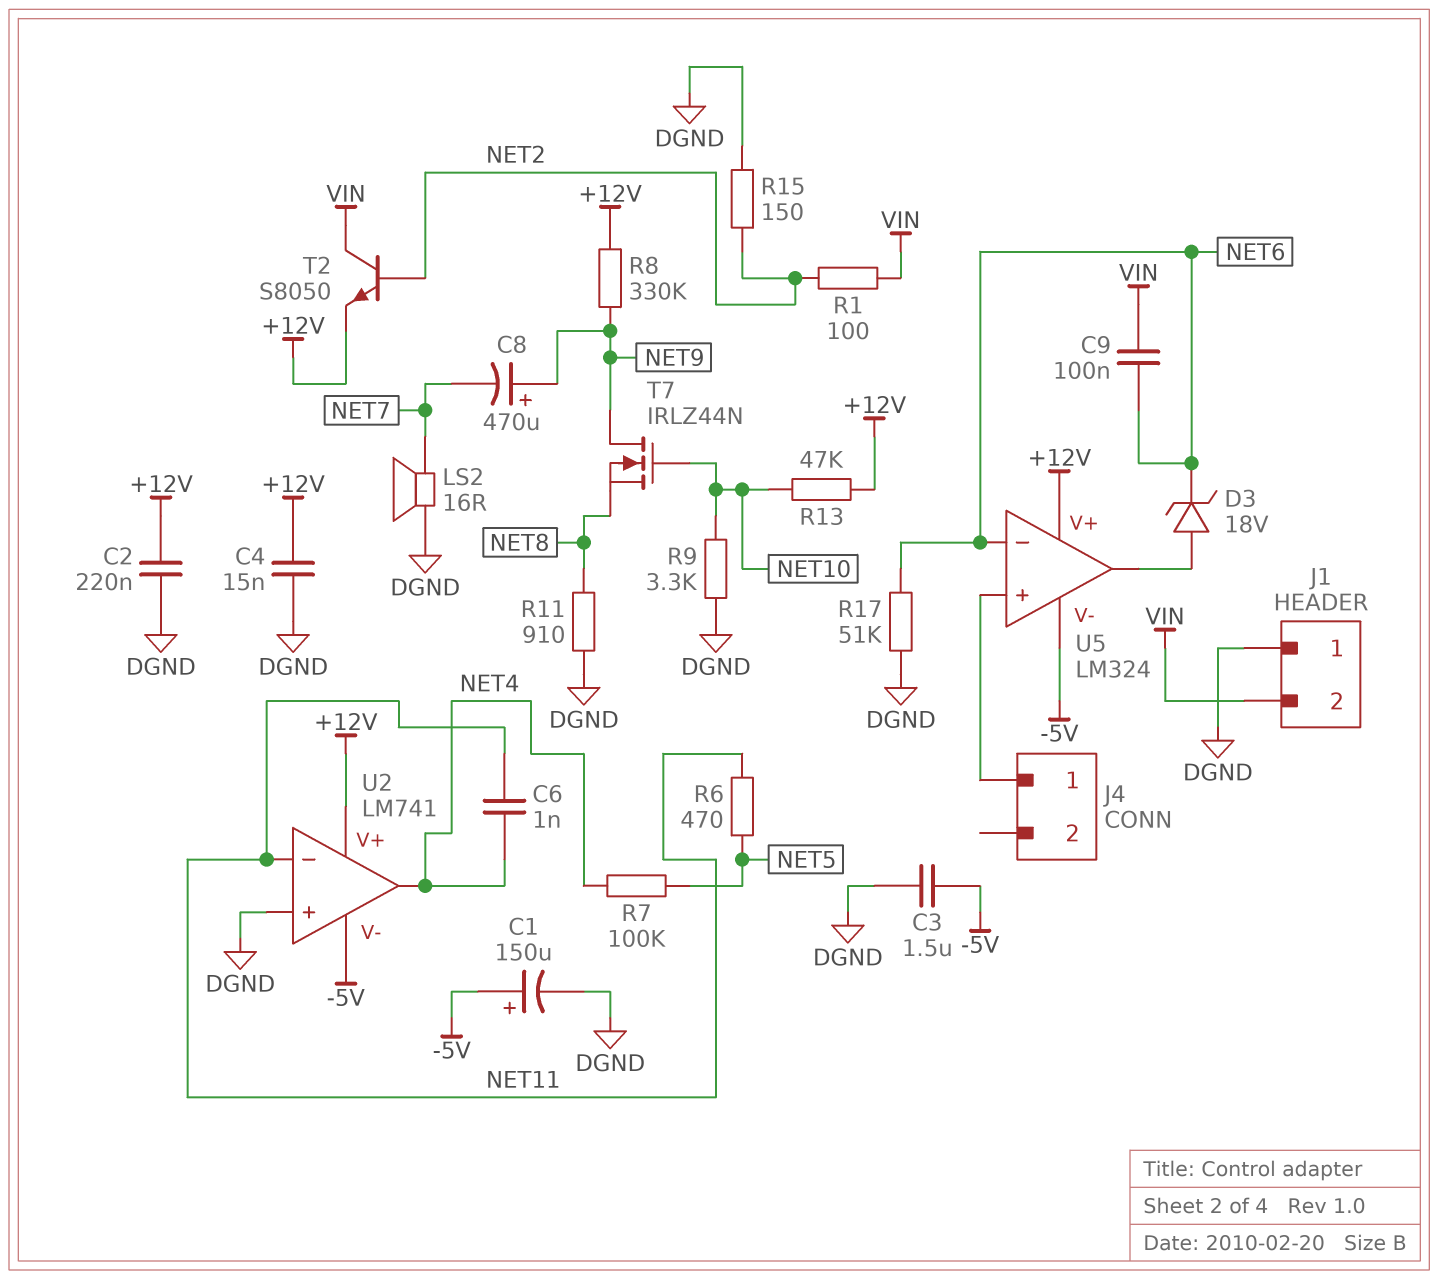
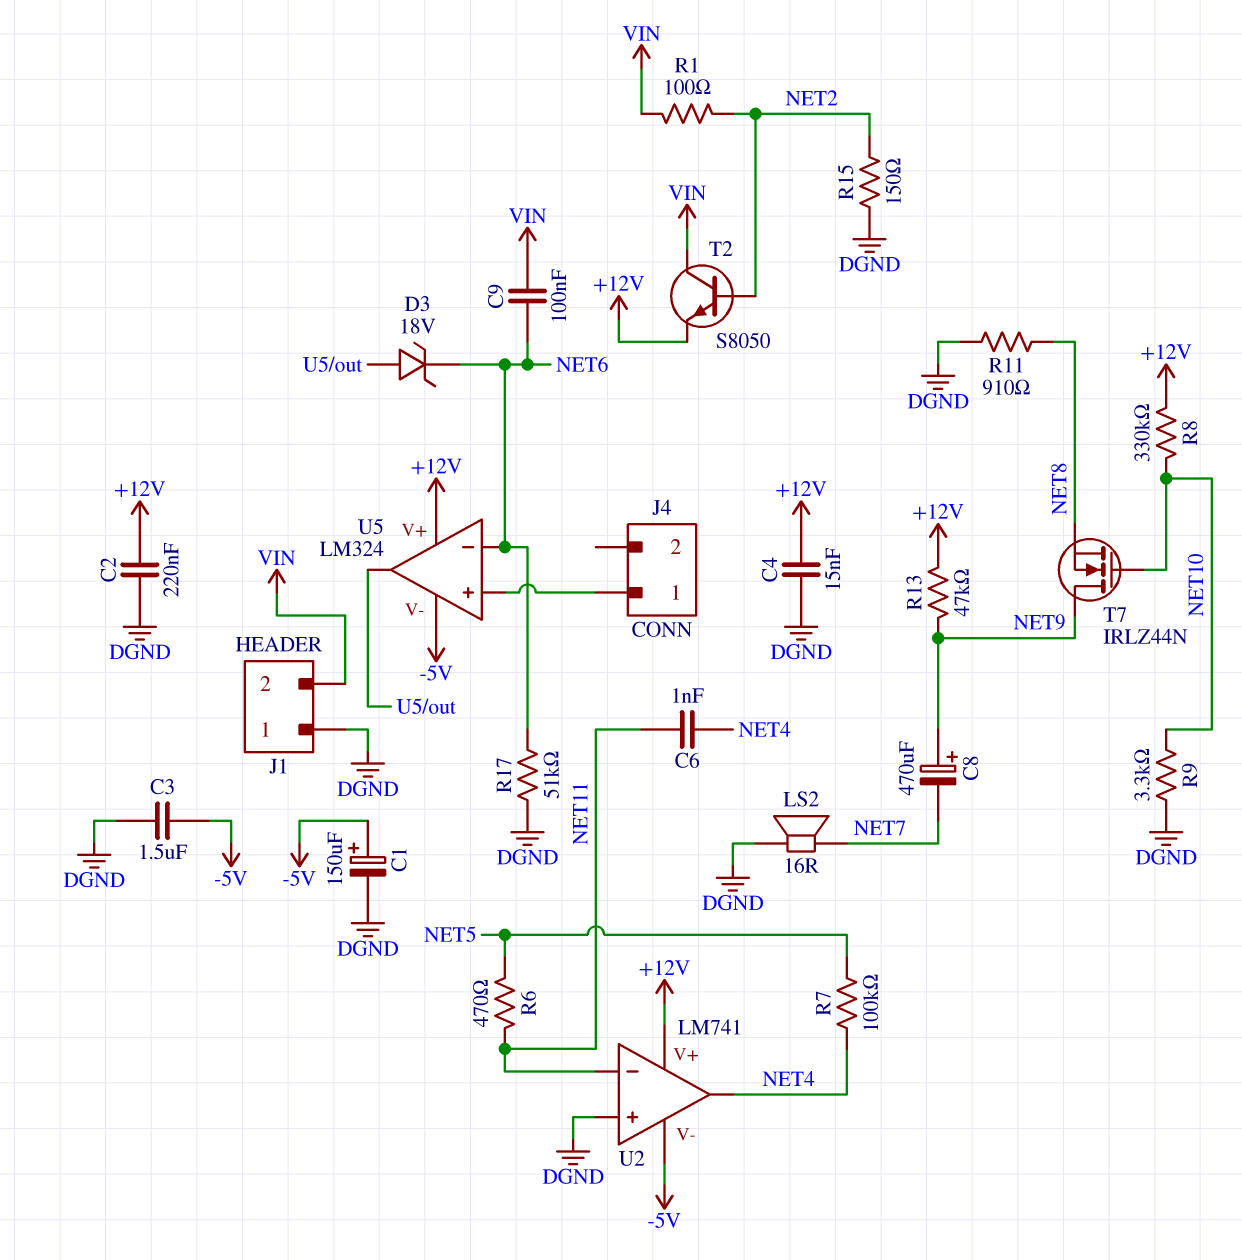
R8: 330k (+12V, NET9) -> 330k (+12V, NET10)
R13: 47k (+12V, NET10) -> 47k (+12V, NET9)

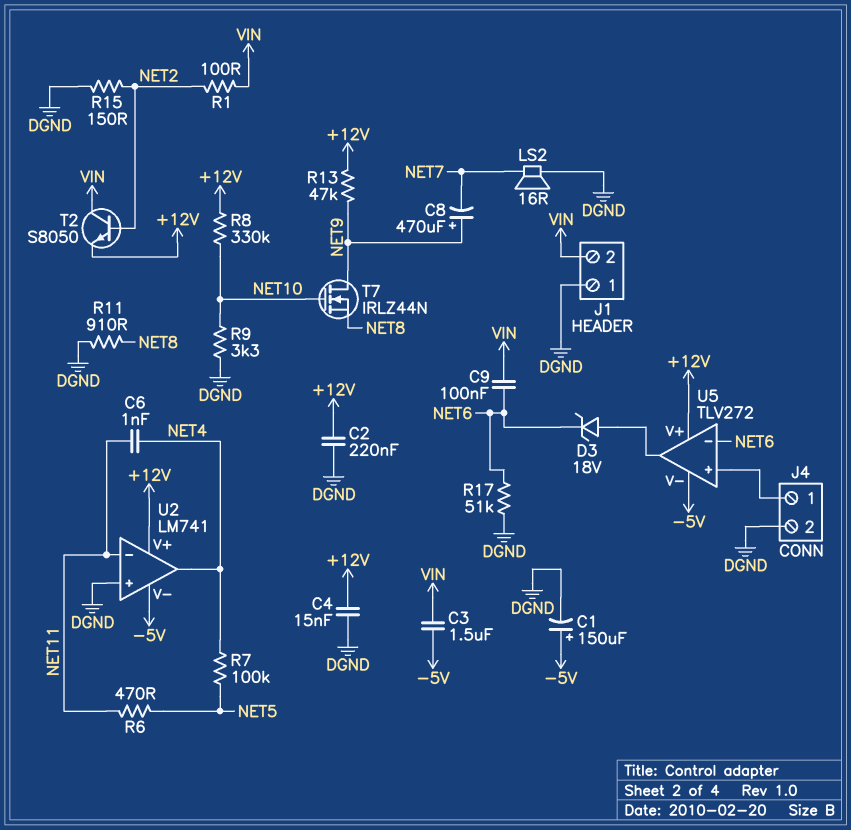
C3: 1.5uF (-5V, DGND) -> 1.5uF (-5V, VIN)
J4 pin 2: none -> DGND
U5: LM324 -> TLV272

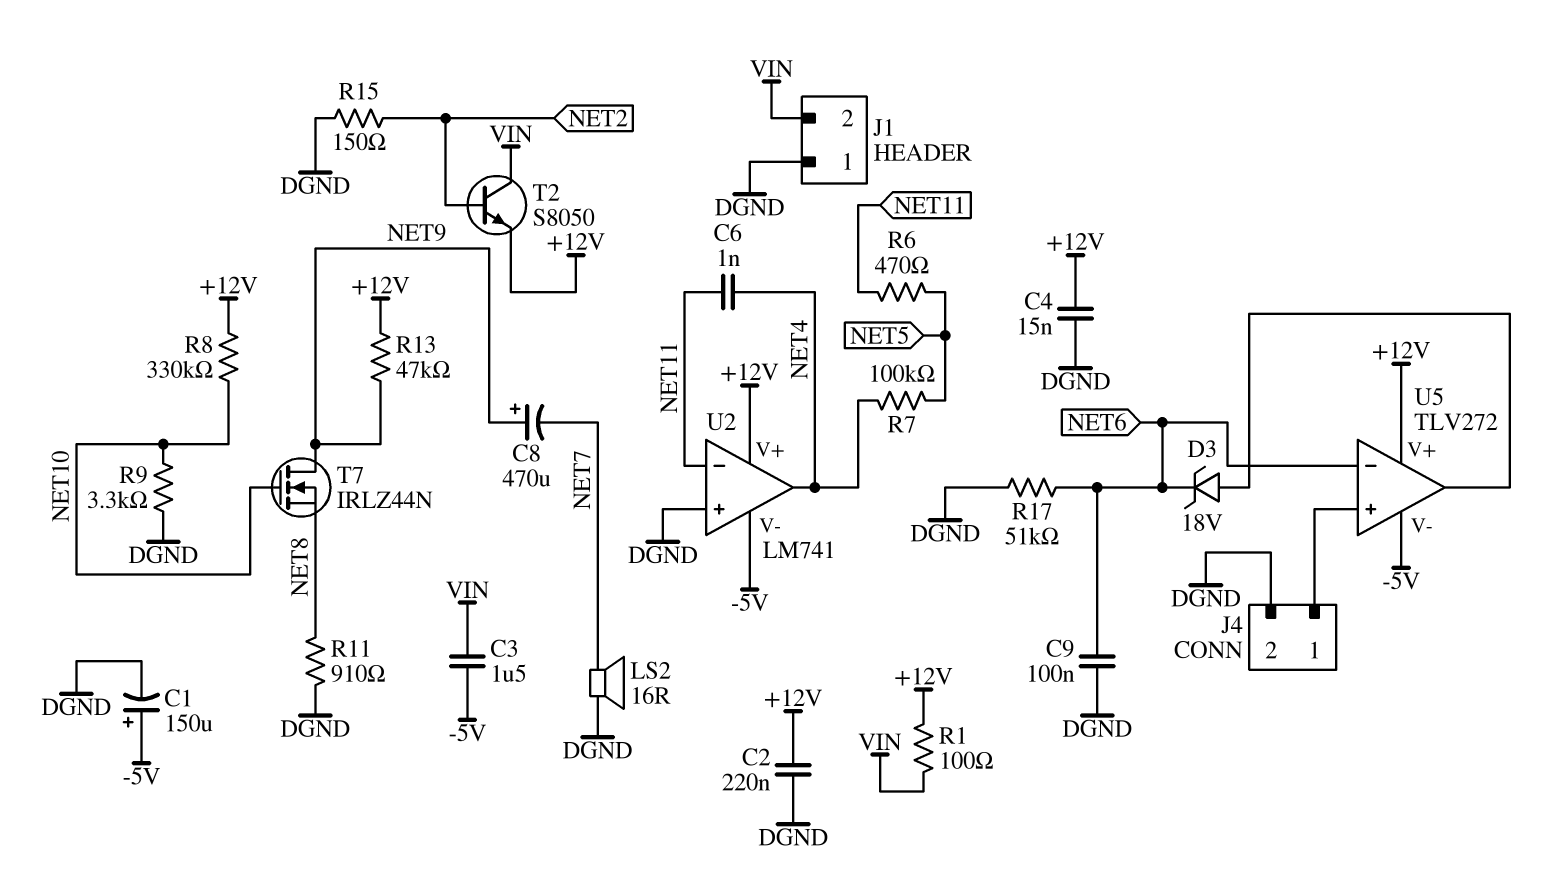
C9: 100nF (NET6, VIN) -> 100nF (DGND, NET6)
R1: 100 (NET2, VIN) -> 100 (+12V, VIN)

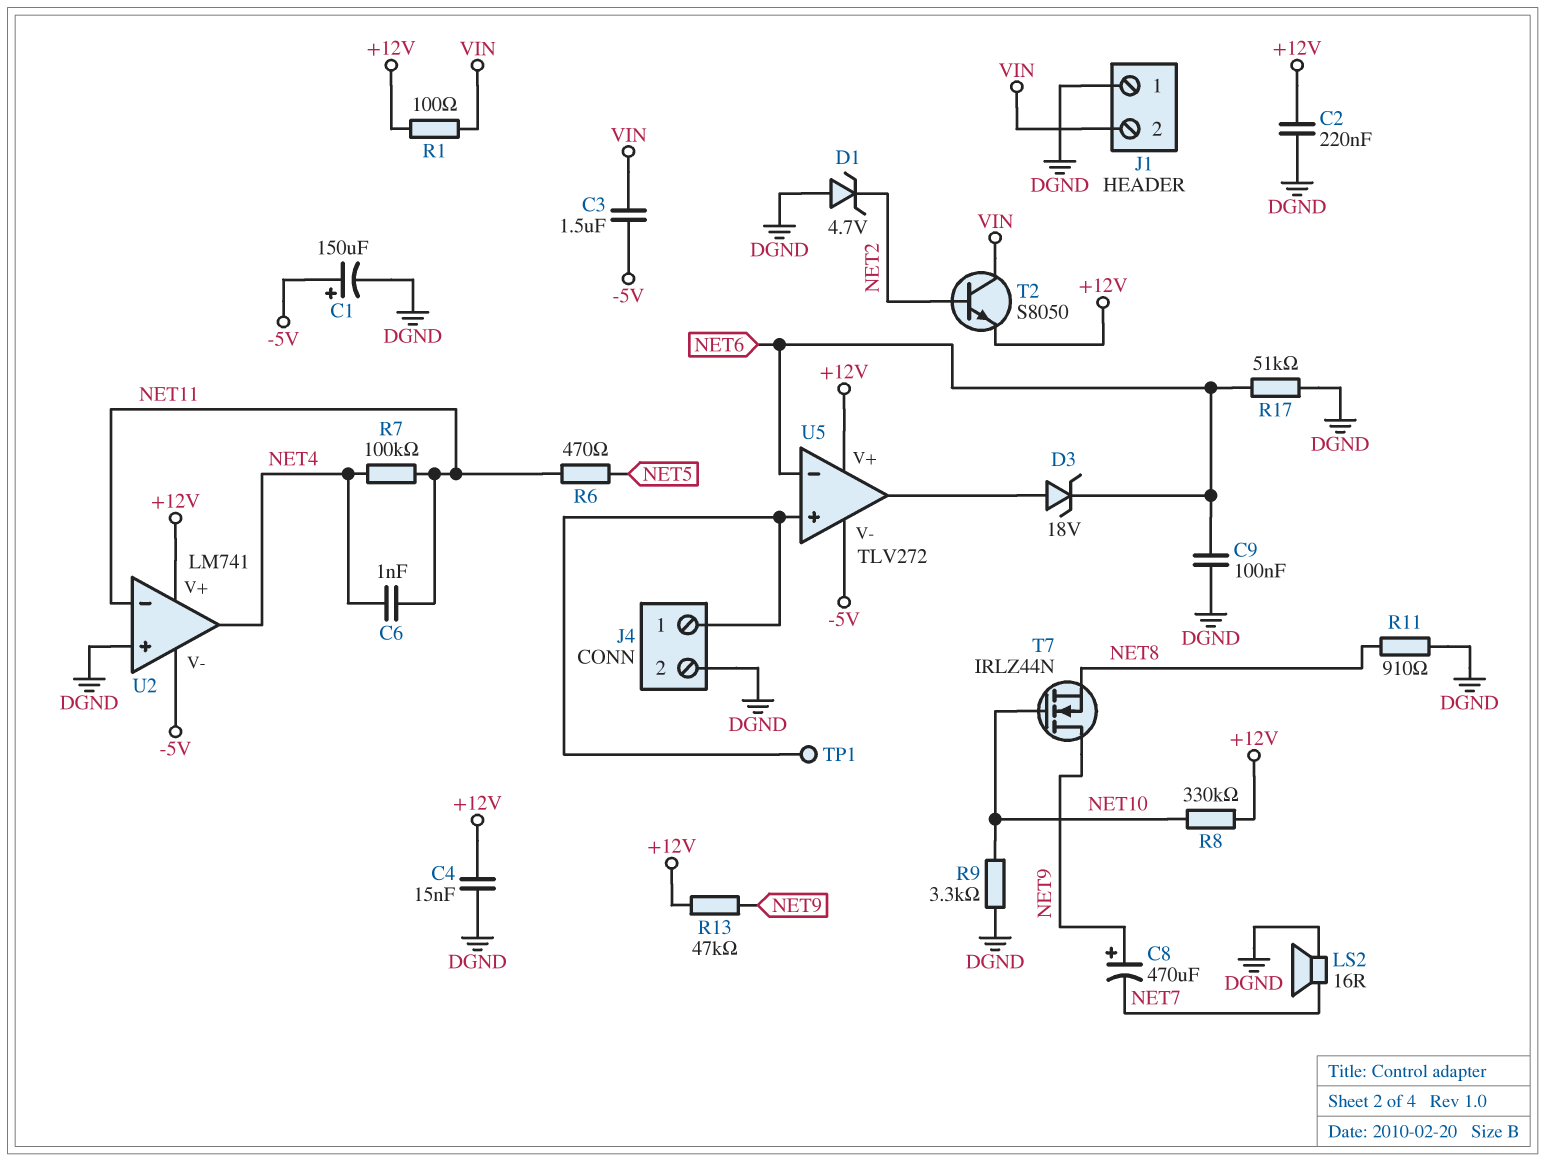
D1: none -> zener 4.7V (A DGND, K NET2)
R7: 100k (NET4, NET5) -> 100k (NET4, NET11)
R15: 150 (DGND, NET2) -> none
TP1: none -> test point (J4/1)

